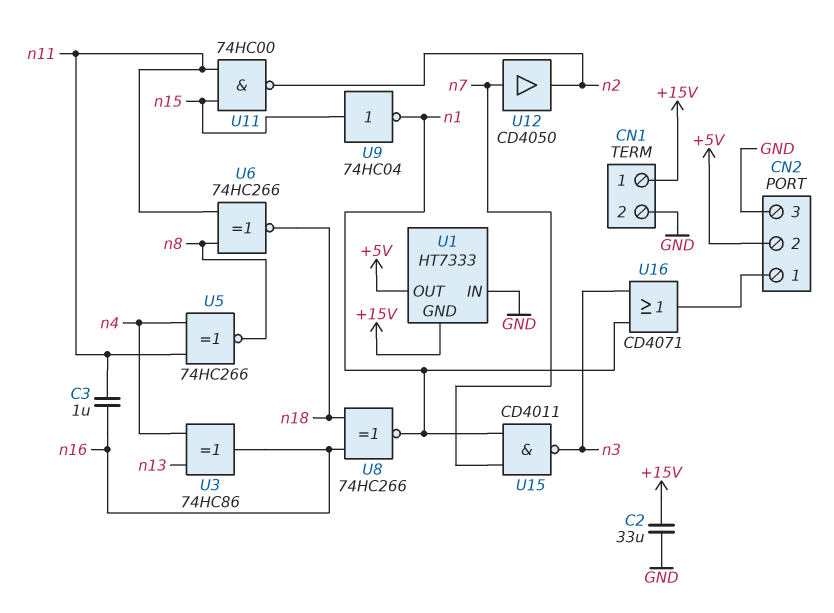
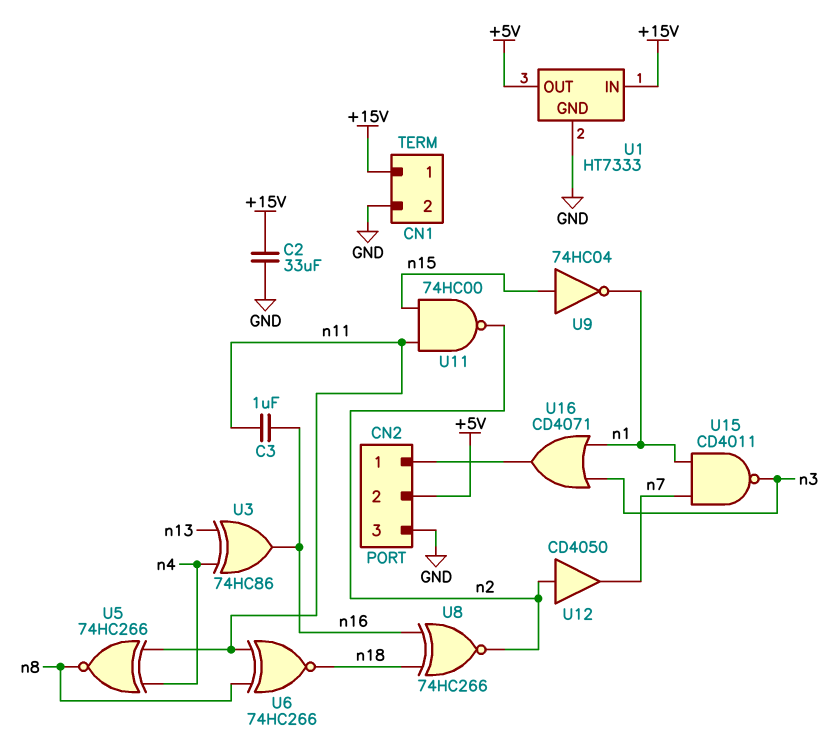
U1 pin GND: +15V -> GND
U1 pin IN: GND -> +15V
U8: XNOR 74HC266 (in n16, in n18, out n1) -> XNOR 74HC266 (in n16, in n18, out n2)
U12: buffer CD4050 (in n7, out n2) -> buffer CD4050 (in n2, out n7)

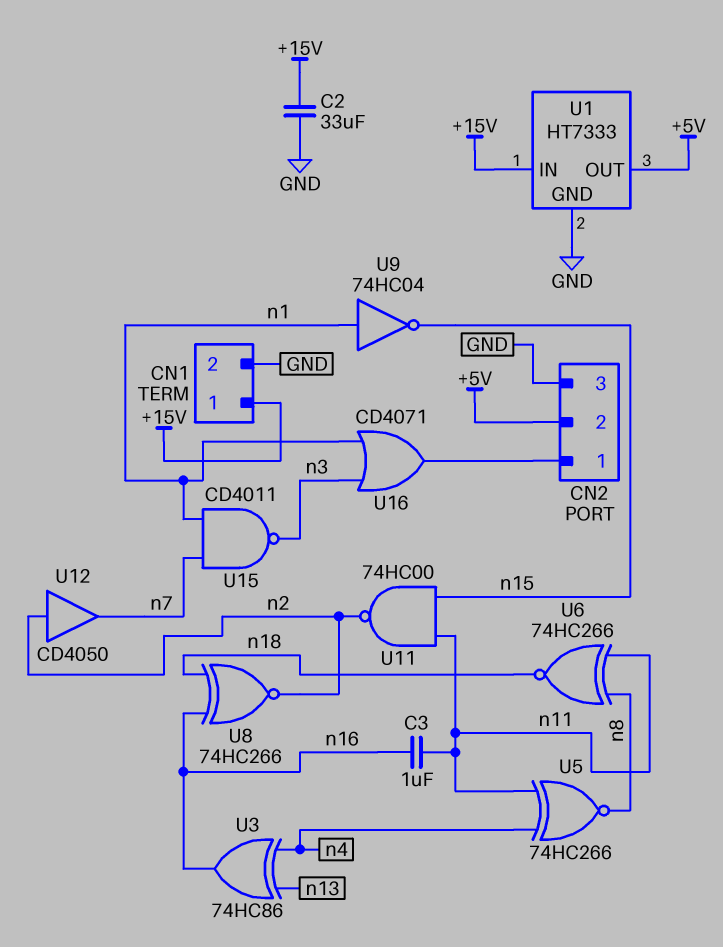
U9: NOT 74HC04 (in n15, out n1) -> NOT 74HC04 (in n1, out n15)

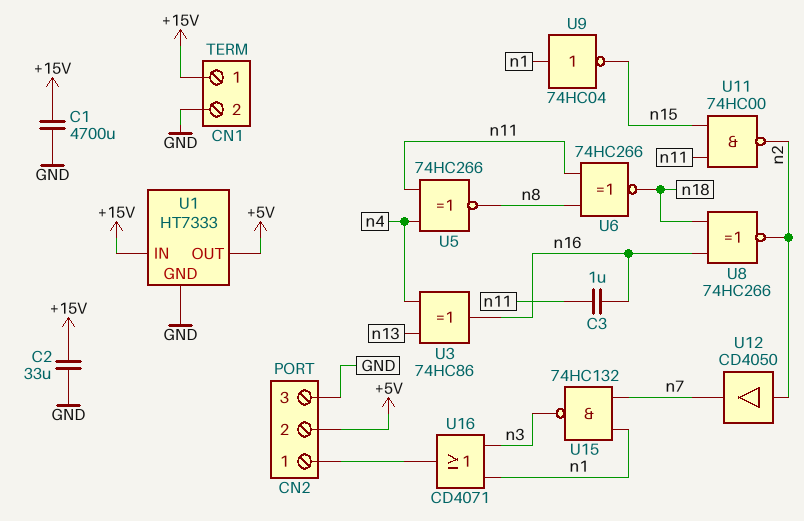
C1: none -> 4700uF (+15V, GND)
U15: NAND CD4011 (in n1, in n7, out n3) -> NAND 74HC132 (in n1, in n7, out n3)

